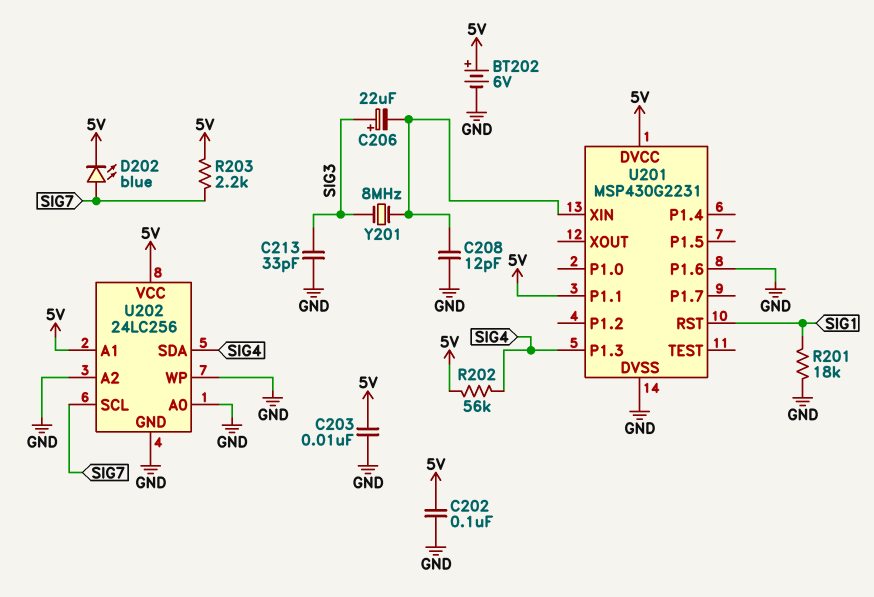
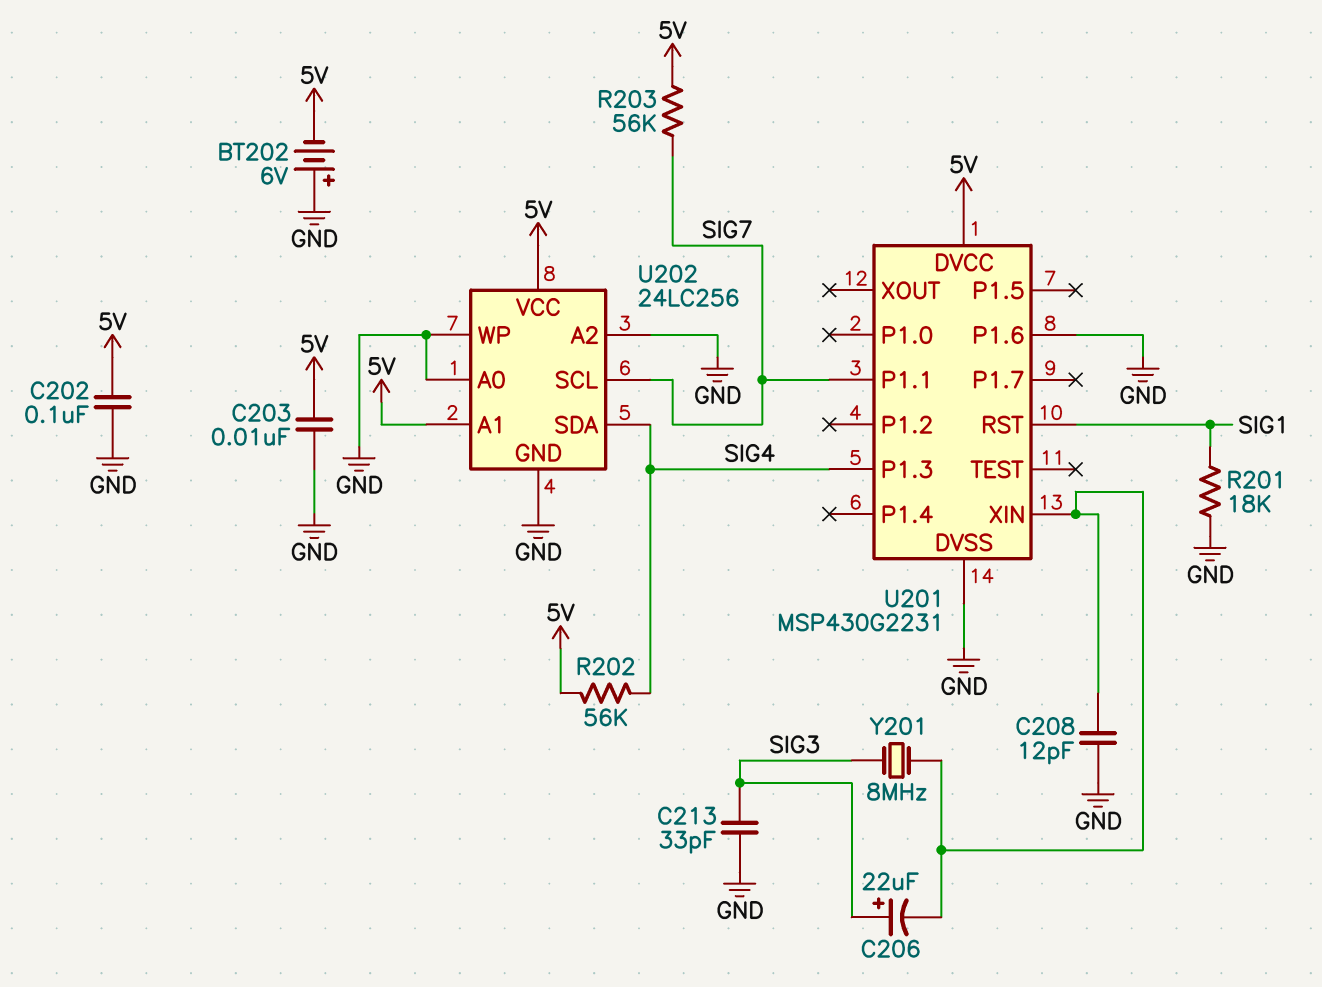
BT202: 6V (plus 5V, minus GND) -> 6V (plus GND, minus 5V)
D202: LED blue (A SIG7, K 5V) -> none
R203: 2.2k (5V, SIG7) -> 56k (5V, SIG7)
U201 pin P1.1: 5V -> SIG7

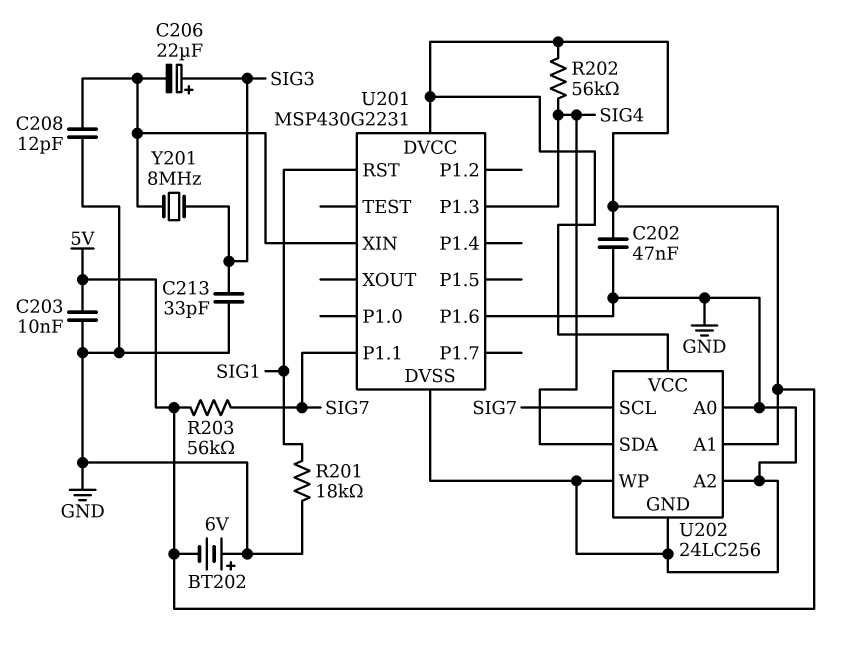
C202: 100nF (5V, GND) -> 47nF (5V, GND)

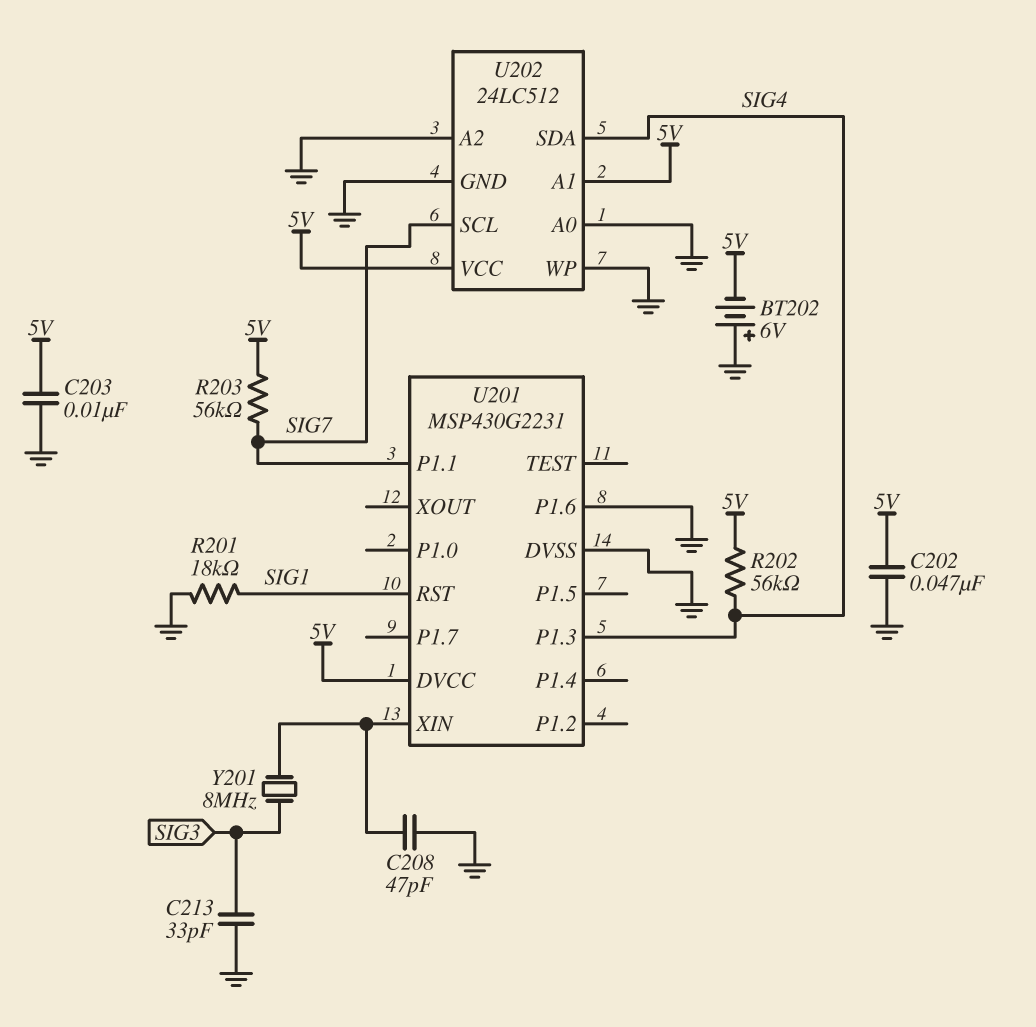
C206: 22uF (plus SIG3, minus U201/XIN) -> none
C208: 12pF (GND, U201/XIN) -> 47pF (GND, U201/XIN)
U202: 24LC256 -> 24LC512

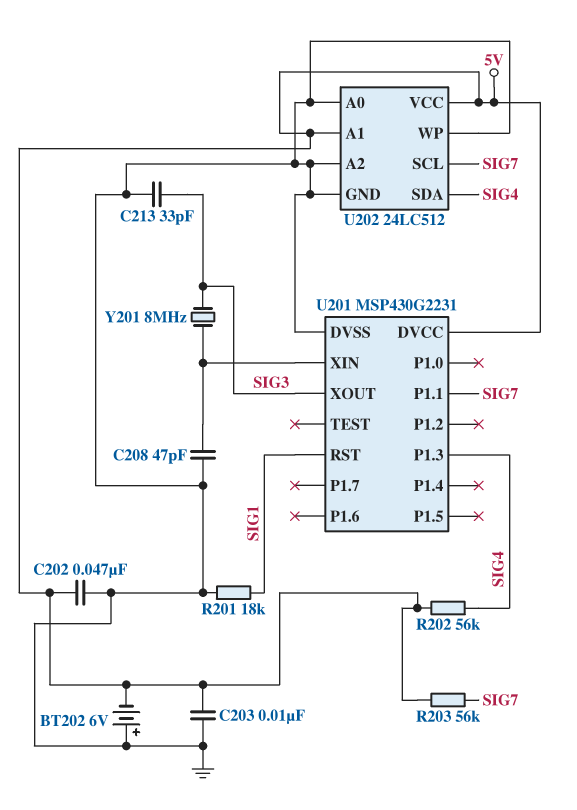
U201 pin P1.6: GND -> none
U201 pin XOUT: none -> SIG3

